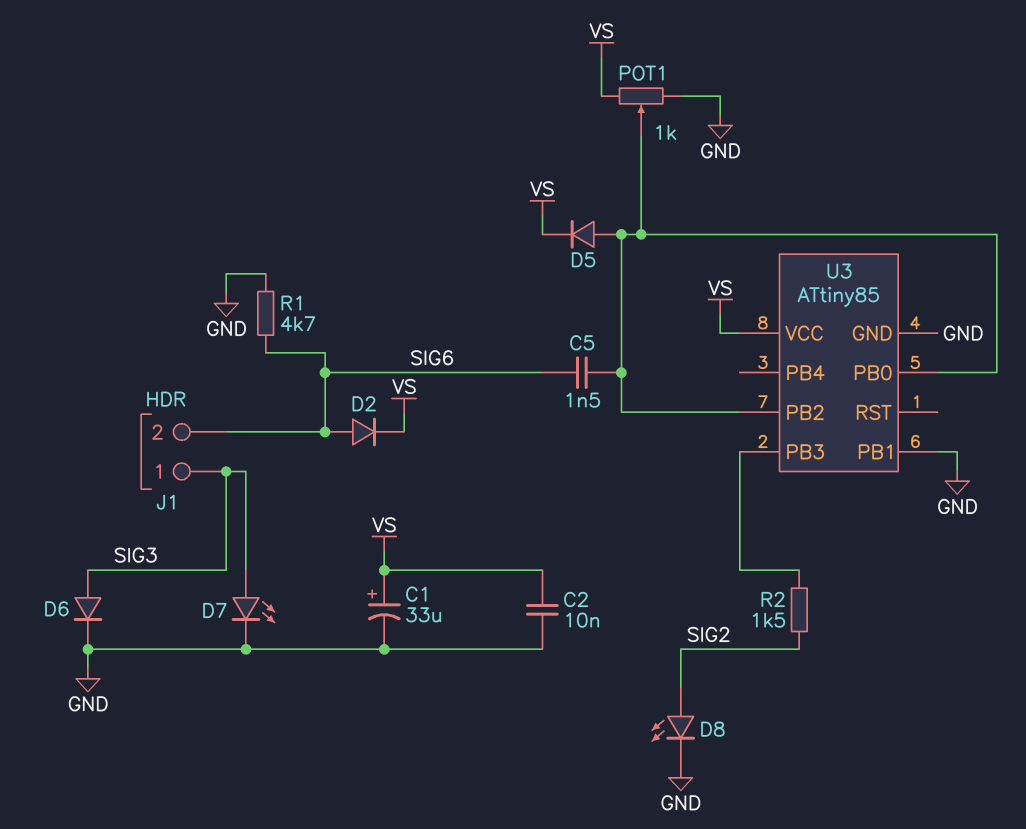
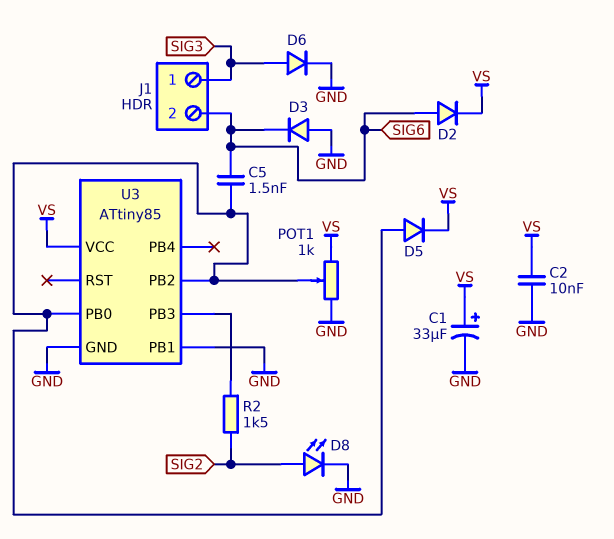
D3: none -> diode (A GND, K SIG6)
D7: LED (A SIG3, K GND) -> none
R1: 4.7k (GND, SIG6) -> none

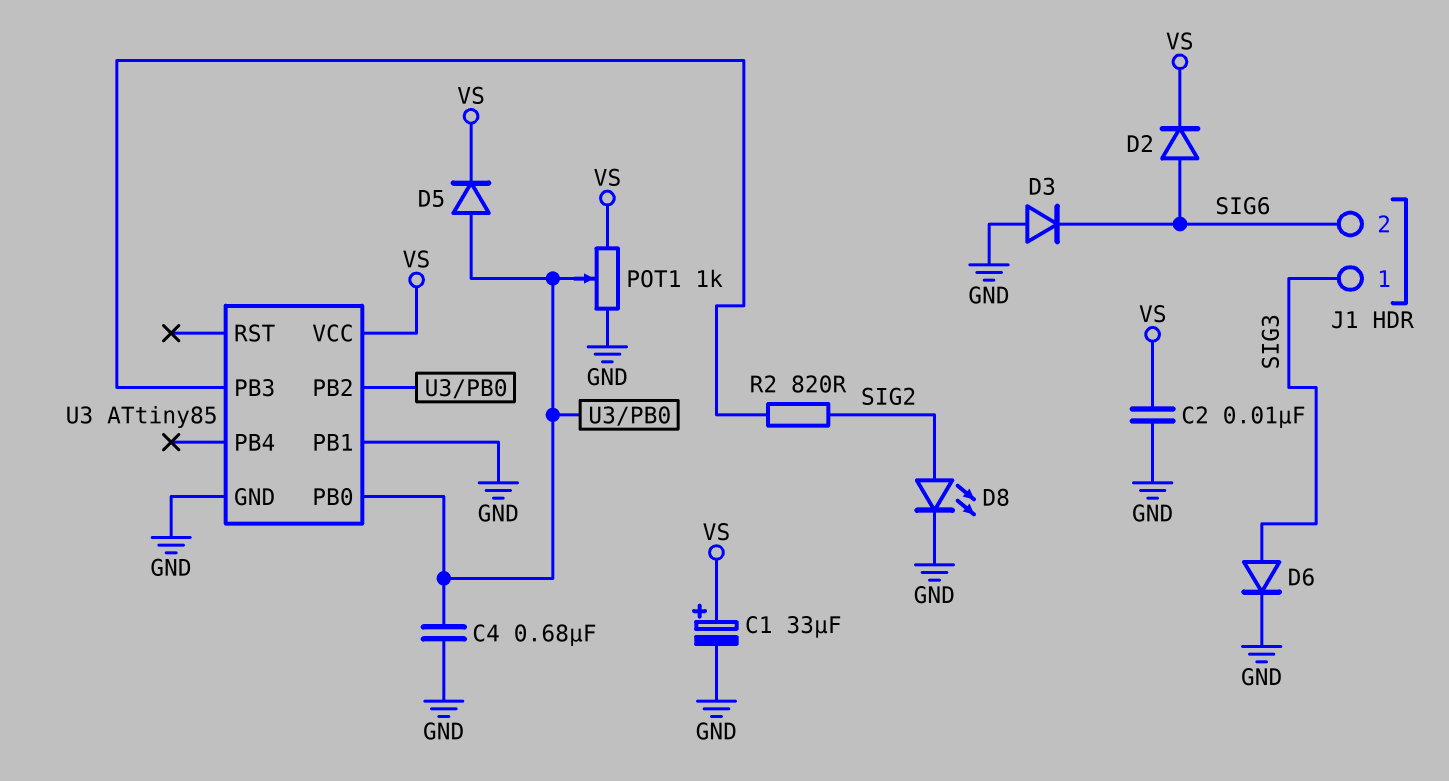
C4: none -> 680nF (GND, U3/PB0)
C5: 1.5nF (SIG6, U3/PB0) -> none
R2: 1.5k (SIG2, U3/PB3) -> 820 (SIG2, U3/PB3)

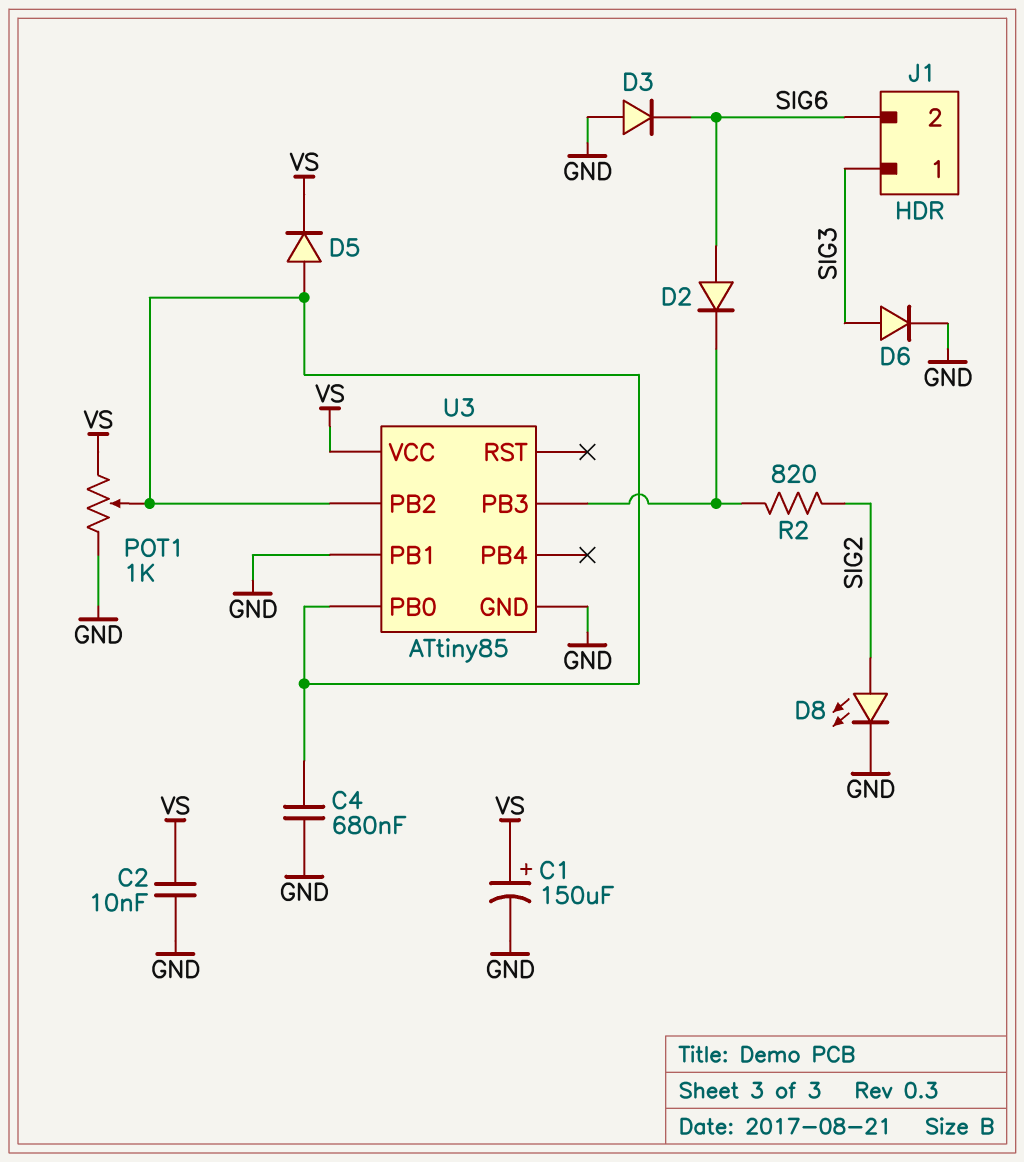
C1: 33uF (plus VS, minus GND) -> 150uF (plus VS, minus GND)
D2: diode (A SIG6, K VS) -> diode (A SIG6, K U3/PB3)

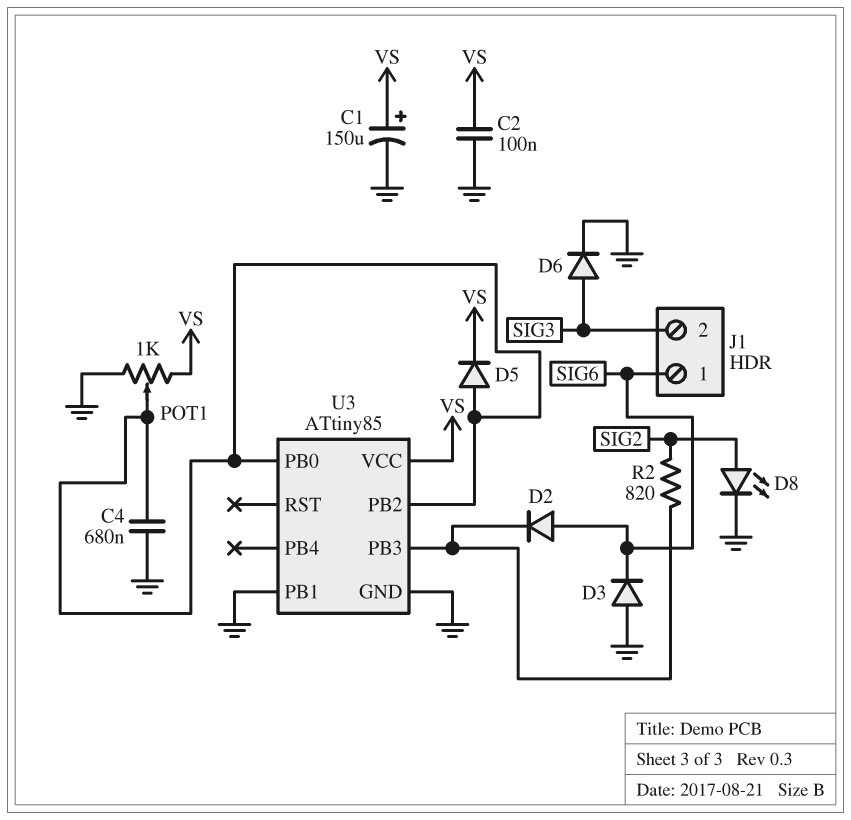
C2: 10nF (GND, VS) -> 100nF (GND, VS)
J1 pin 1: SIG3 -> SIG6
J1 pin 2: SIG6 -> SIG3

